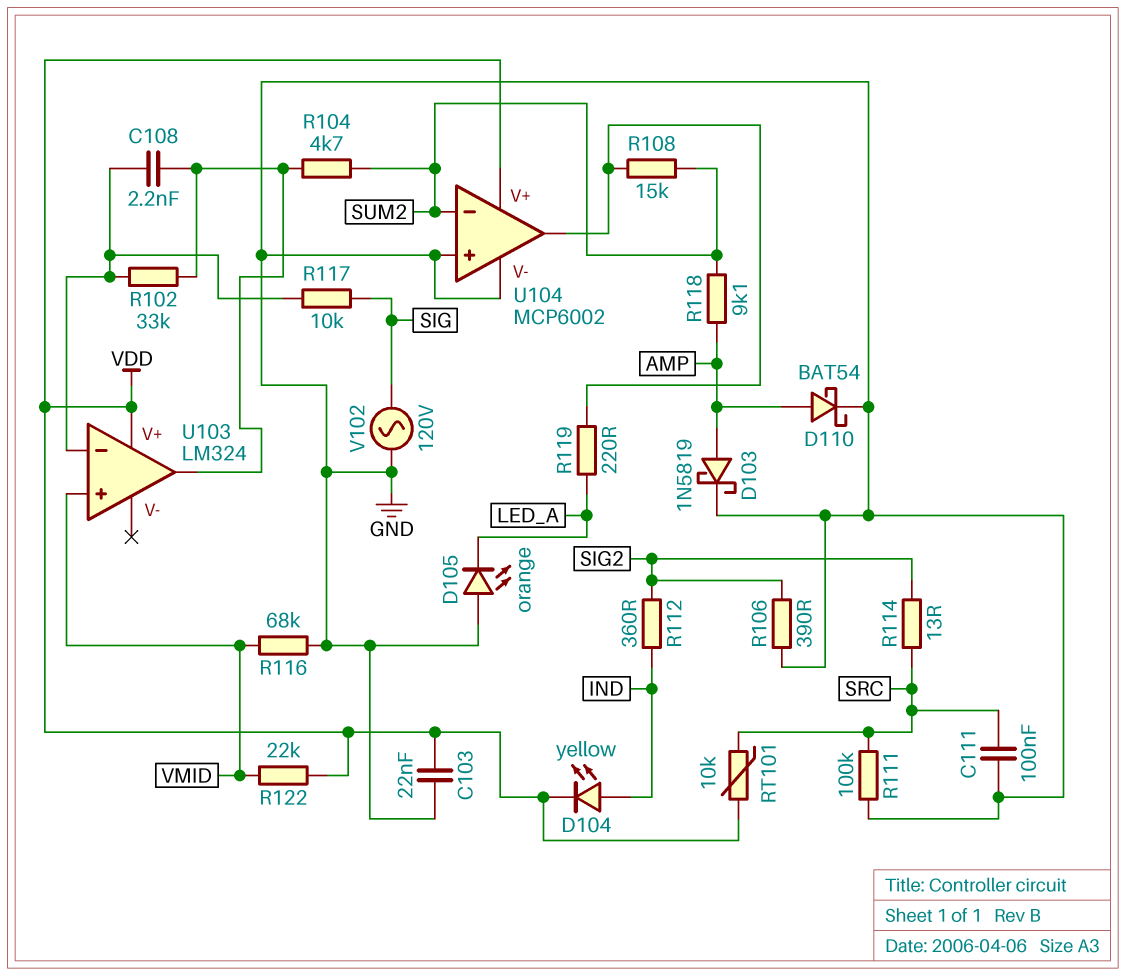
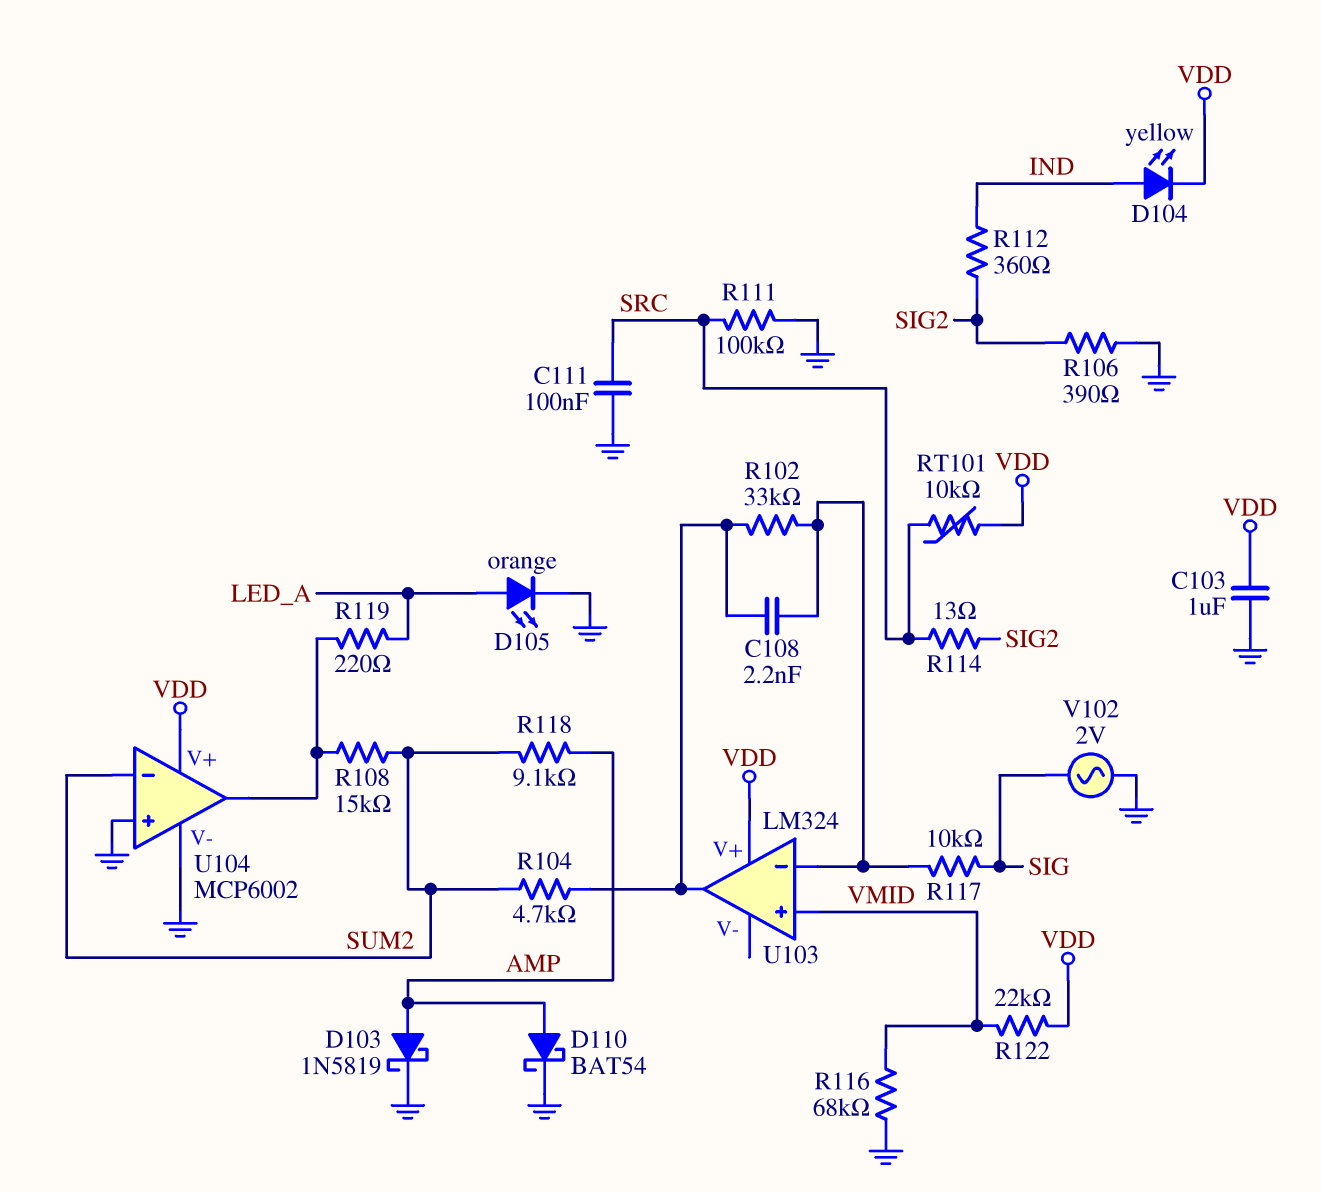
C103: 22nF (GND, VDD) -> 1uF (GND, VDD)
D105: LED orange (A GND, K LED_A) -> LED orange (A LED_A, K GND)
V102: AC 120V (GND, SIG) -> AC 2V (GND, SIG)

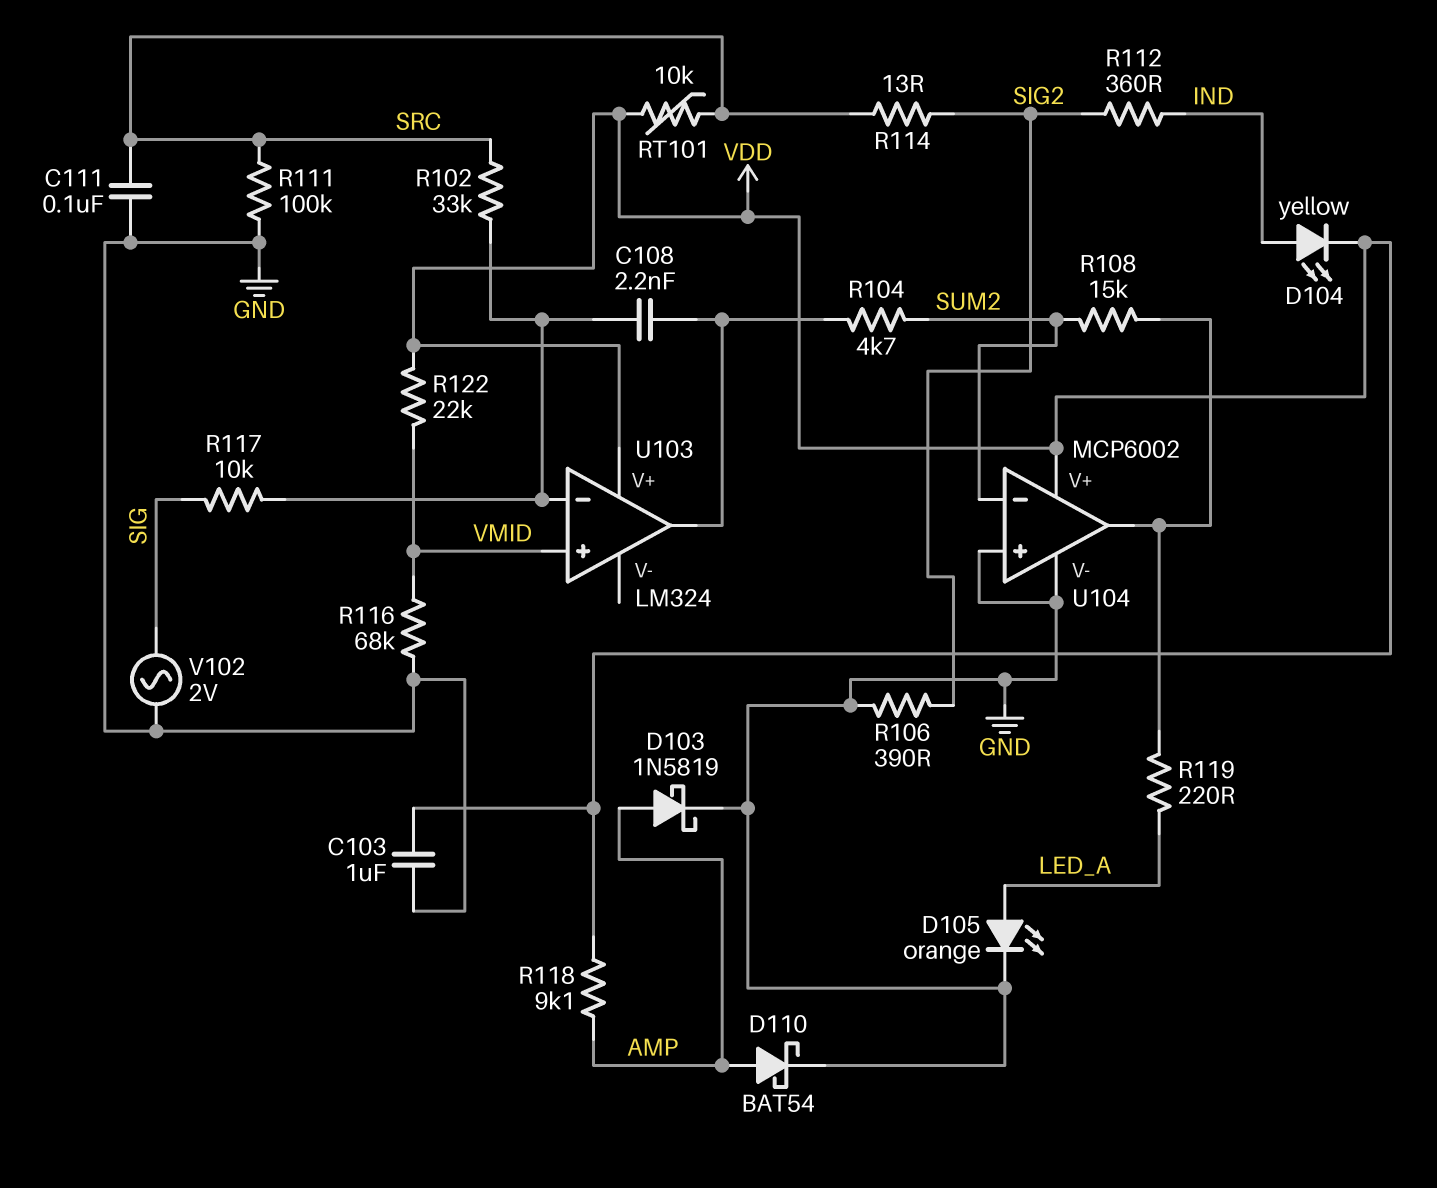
R102: 33k (U103/in-, U103/out) -> 33k (SRC, U103/in-)
R118: 9.1k (AMP, SUM2) -> 9.1k (AMP, VDD)

